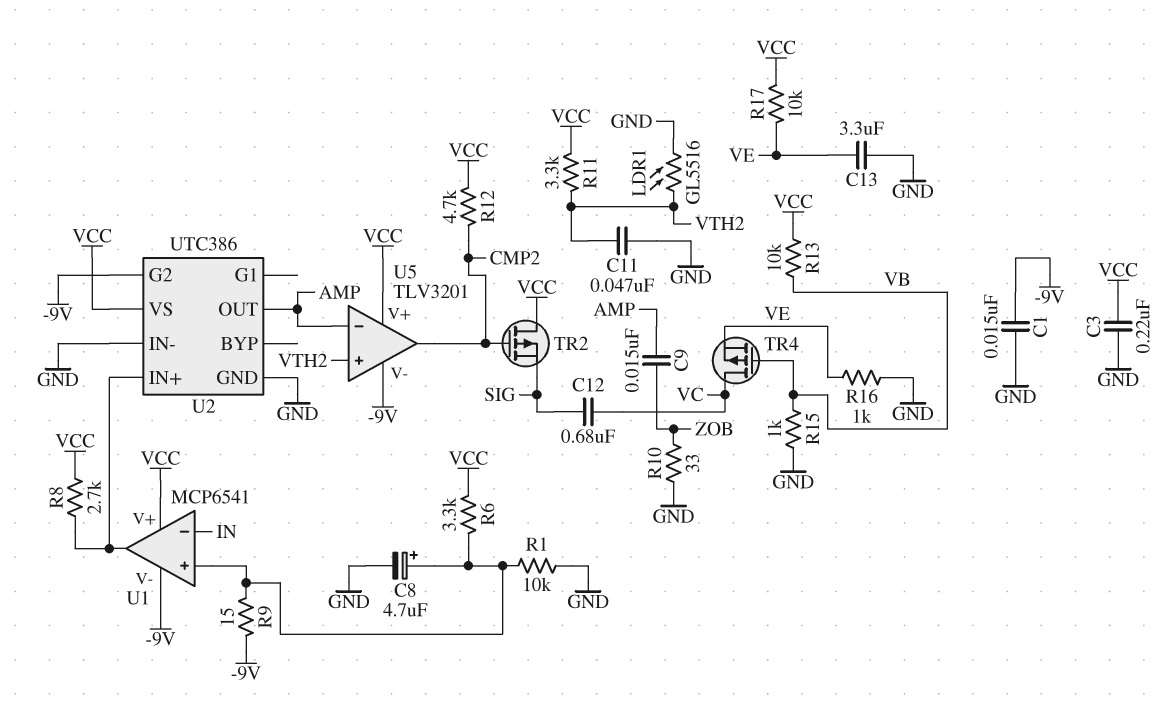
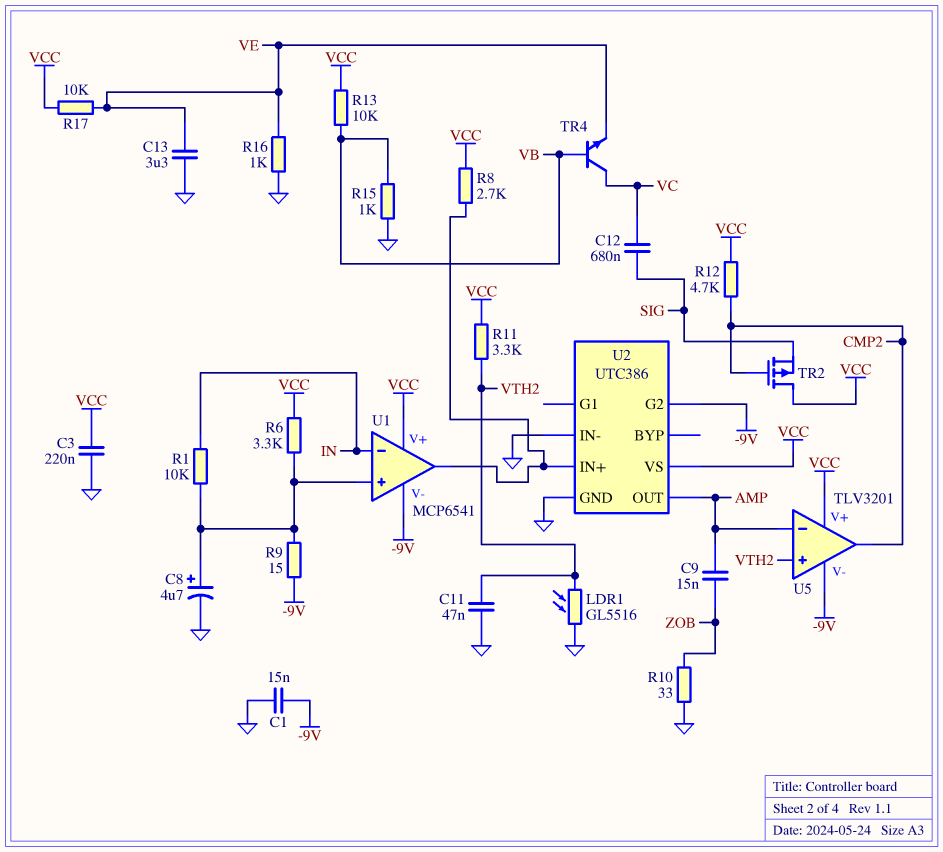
R1: 10k (GND, U1/in+) -> 10k (IN, U1/in+)
TR4: PMOS (G VB, D VC, S VE) -> NPN (B VB, C VC, E VE)

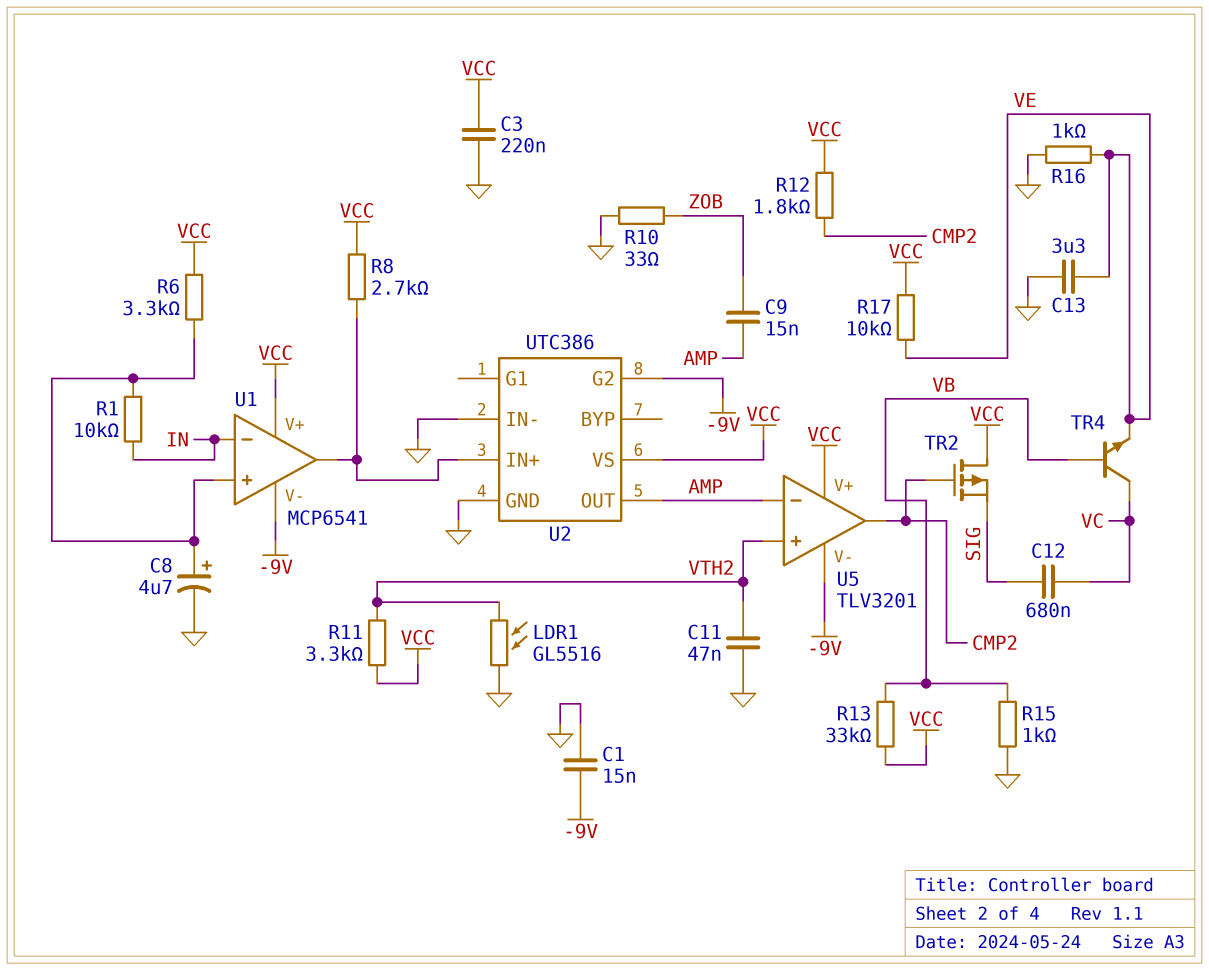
R9: 15 (-9V, U1/in+) -> none
R12: 4.7k (CMP2, VCC) -> 1.8k (CMP2, VCC)
R13: 10k (VB, VCC) -> 33k (VB, VCC)

